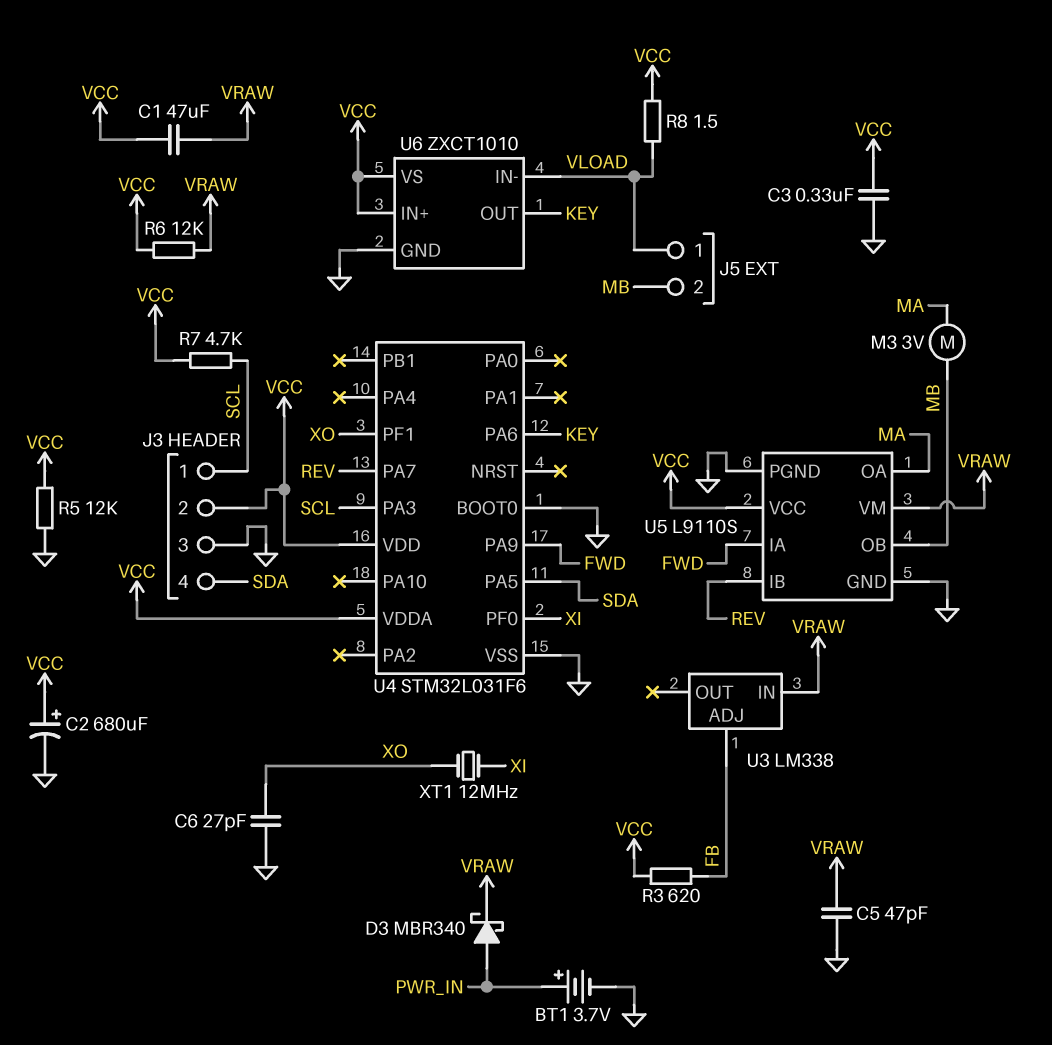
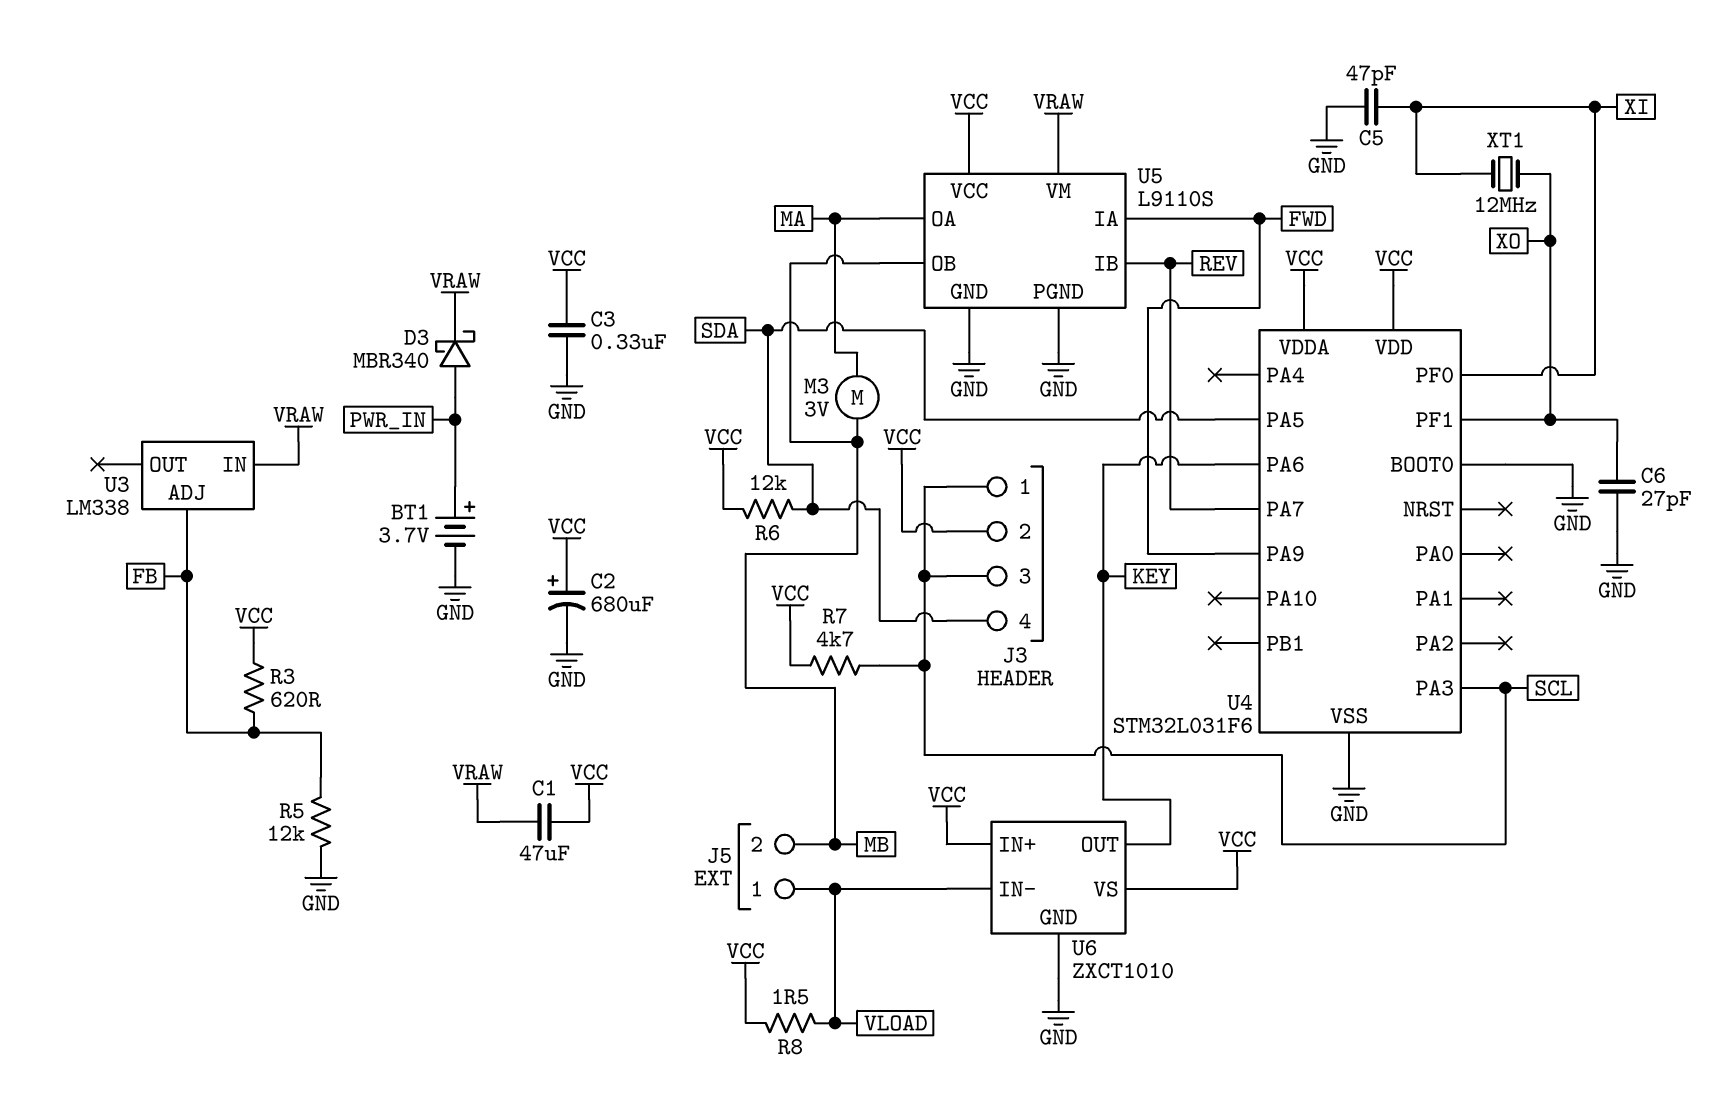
C5: 47pF (GND, VRAW) -> 47pF (GND, XI)
J3 pin 3: GND -> SCL
R5: 12k (GND, VCC) -> 12k (FB, GND)
R6: 12k (VCC, VRAW) -> 12k (SDA, VCC)

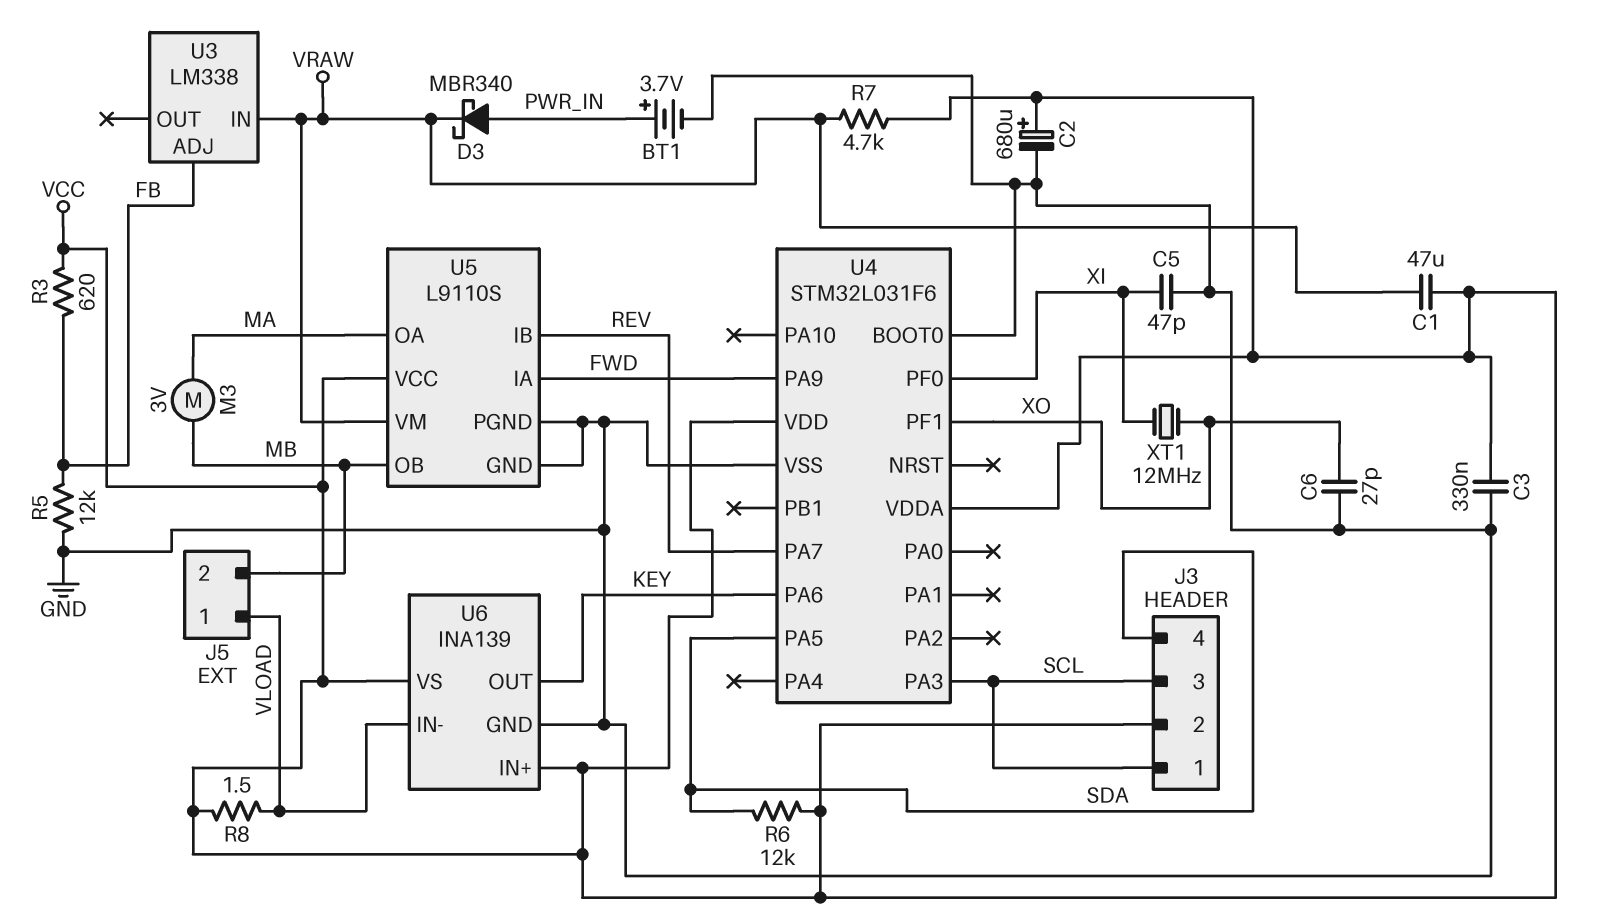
R7: 4.7k (SCL, VCC) -> 4.7k (VCC, VRAW)
U6: ZXCT1010 -> INA139

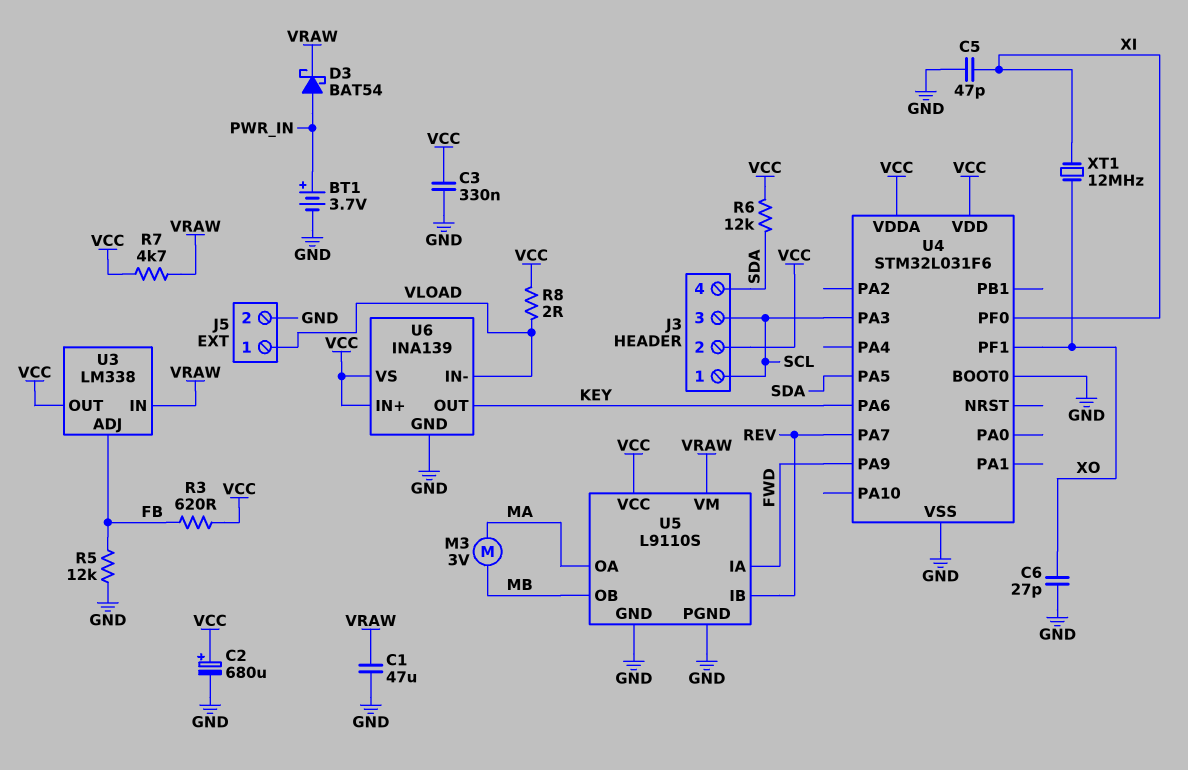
C1: 47uF (VCC, VRAW) -> 47uF (GND, VRAW)
D3: schottky MBR340 (A PWR_IN, K VRAW) -> schottky BAT54 (A PWR_IN, K VRAW)
J5 pin 2: MB -> GND
R8: 1.5 (VCC, VLOAD) -> 2 (VCC, VLOAD)
U3 pin OUT: none -> VCC

